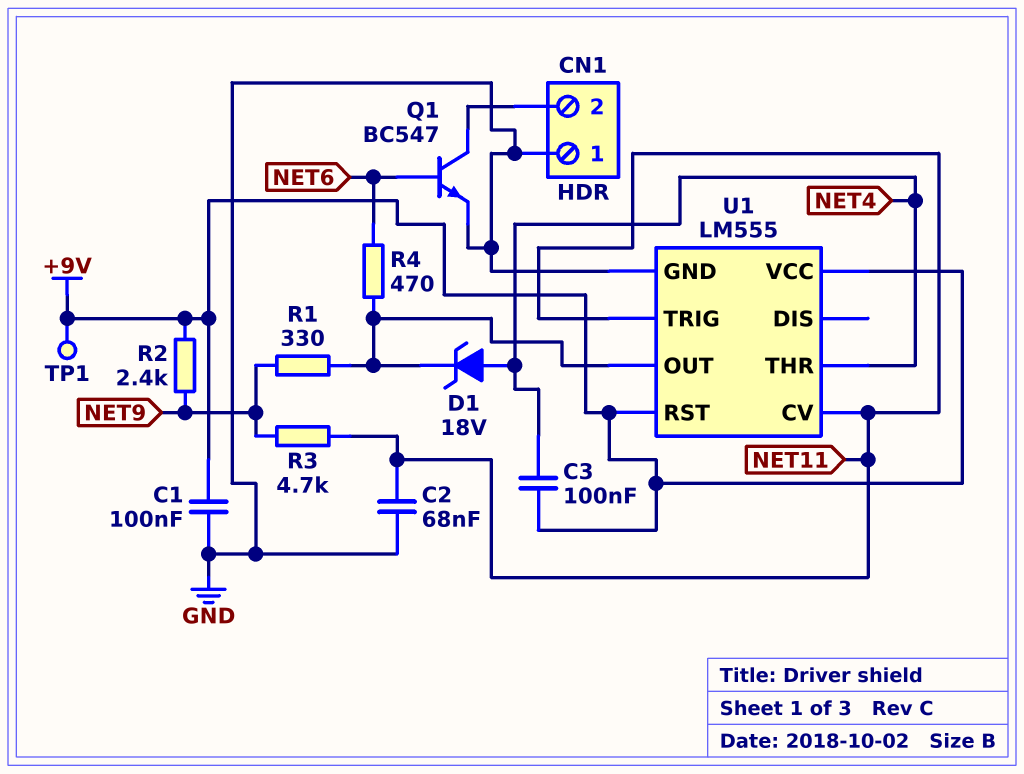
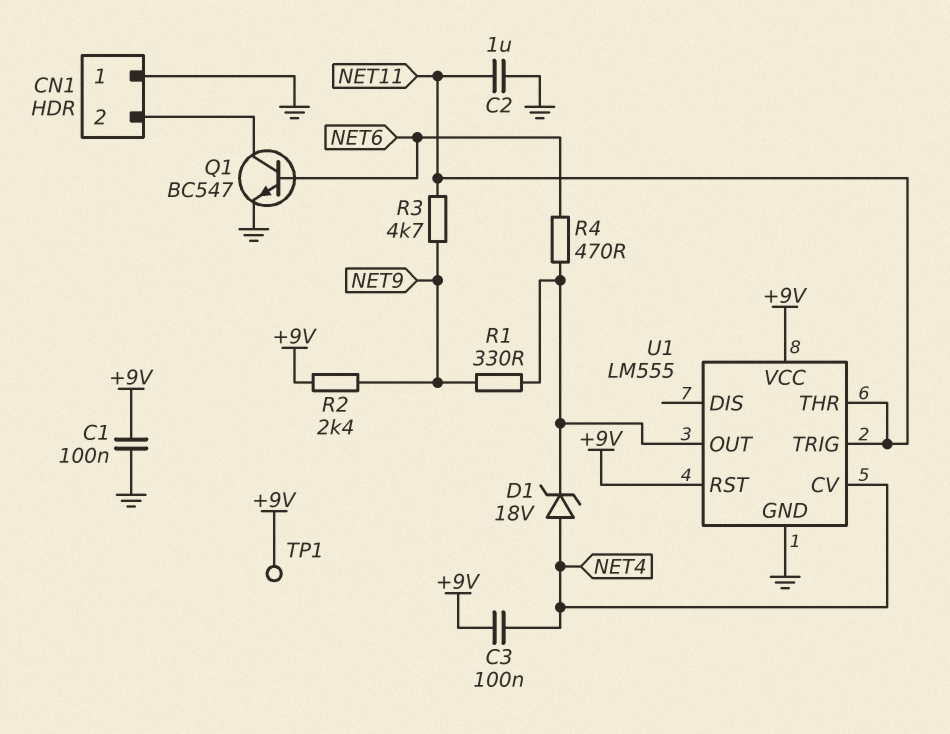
C2: 68nF (GND, NET11) -> 1uF (GND, NET11)
U1 pin CV: NET11 -> NET4
U1 pin THR: NET4 -> NET11

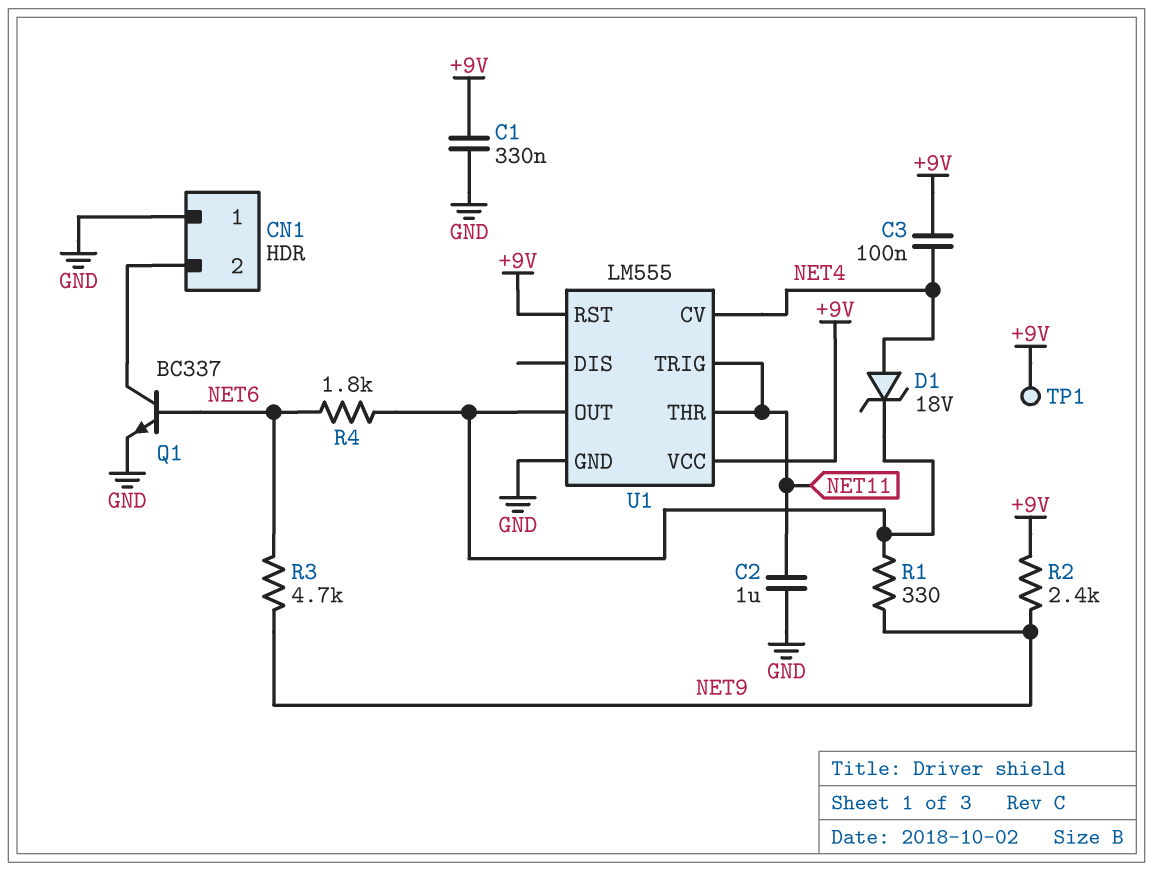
C1: 100nF (+9V, GND) -> 330nF (+9V, GND)
Q1: NPN BC547 (B NET6, C CN1/2, E GND) -> NPN BC337 (B NET6, C CN1/2, E GND)
R3: 4.7k (NET9, NET11) -> 4.7k (NET6, NET9)
R4: 470 (NET6, U1/OUT) -> 1.8k (NET6, U1/OUT)

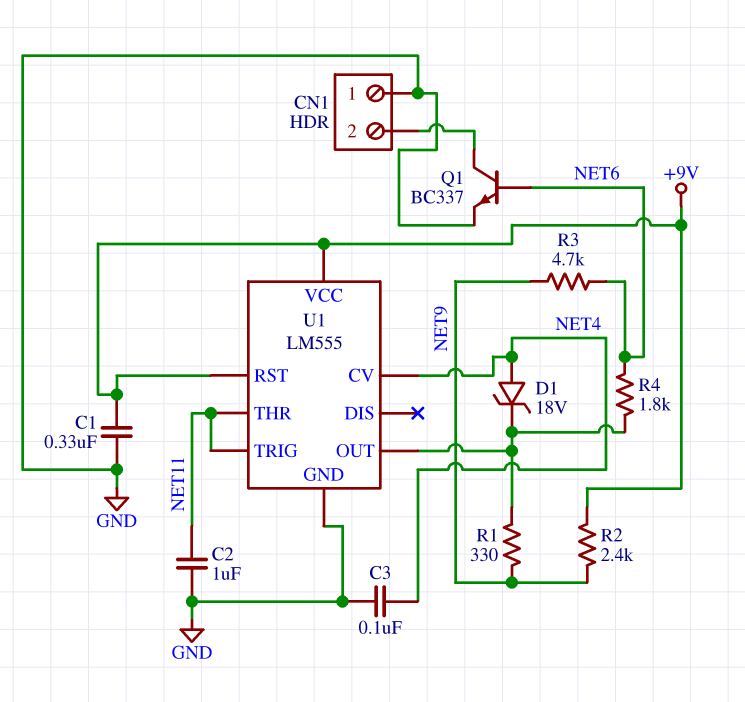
C3: 100nF (+9V, NET4) -> 100nF (GND, NET4)
TP1: test point (+9V) -> none

